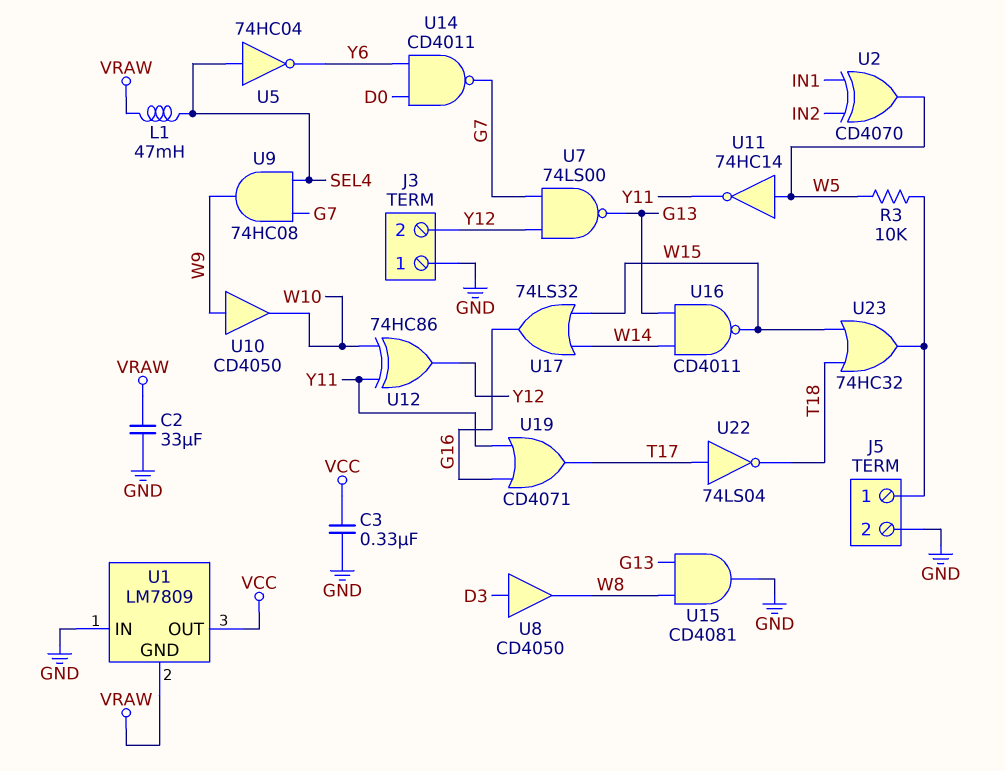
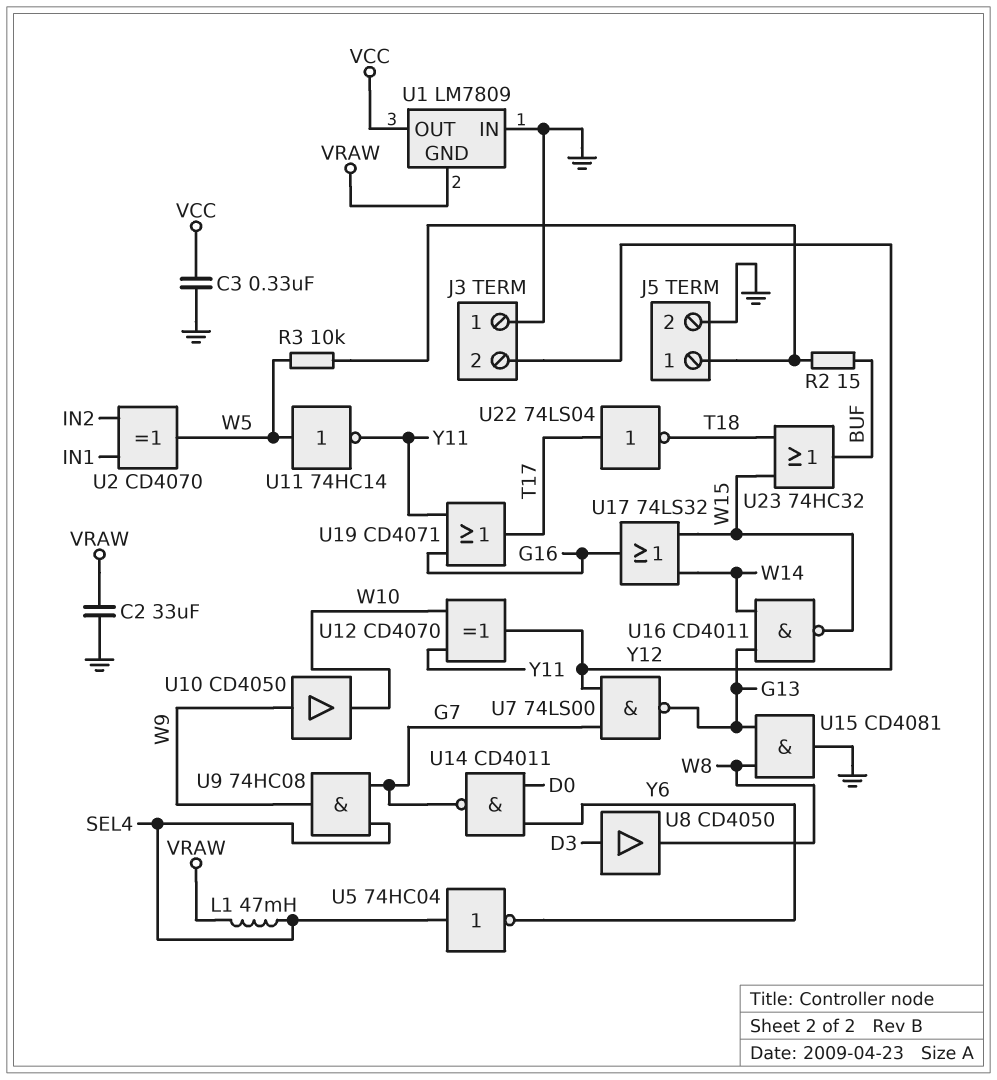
R2: none -> 15 (BUF, J5/1)
U12: XOR 74HC86 (in W10, in Y11, out Y12) -> XOR CD4070 (in W10, in Y11, out Y12)
U23: OR 74HC32 (in T18, in W15, out J5/1) -> OR 74HC32 (in T18, in W15, out BUF)

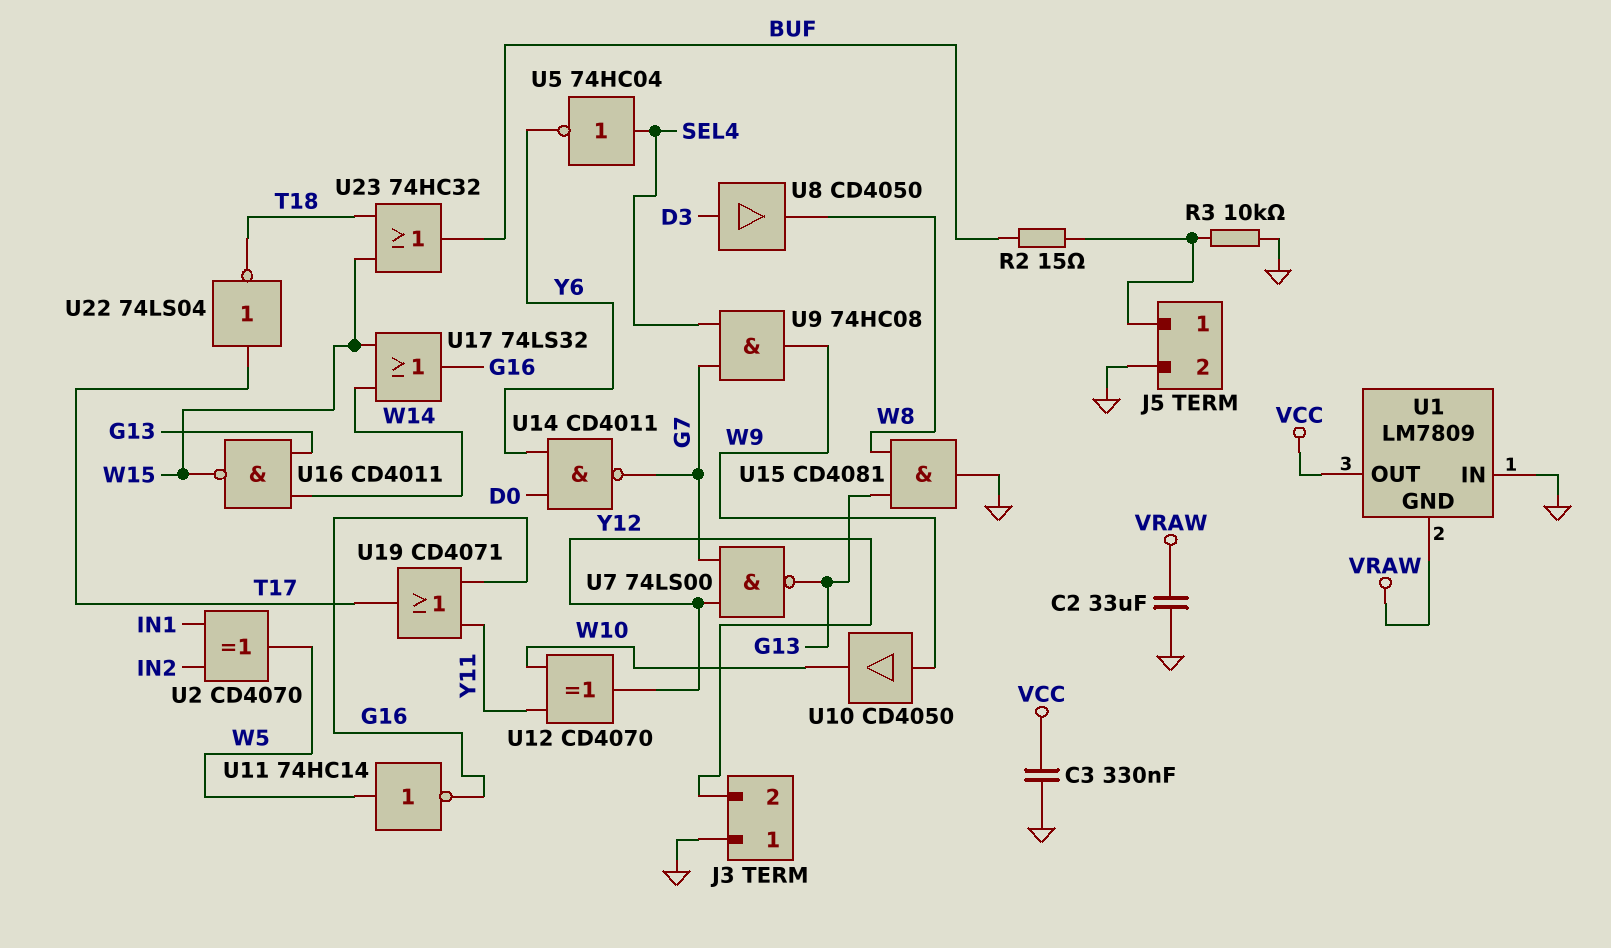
L1: 47mH (SEL4, VRAW) -> none
R3: 10k (J5/1, W5) -> 10k (GND, J5/1)
U11: NOT 74HC14 (in W5, out Y11) -> NOT 74HC14 (in W5, out G16)

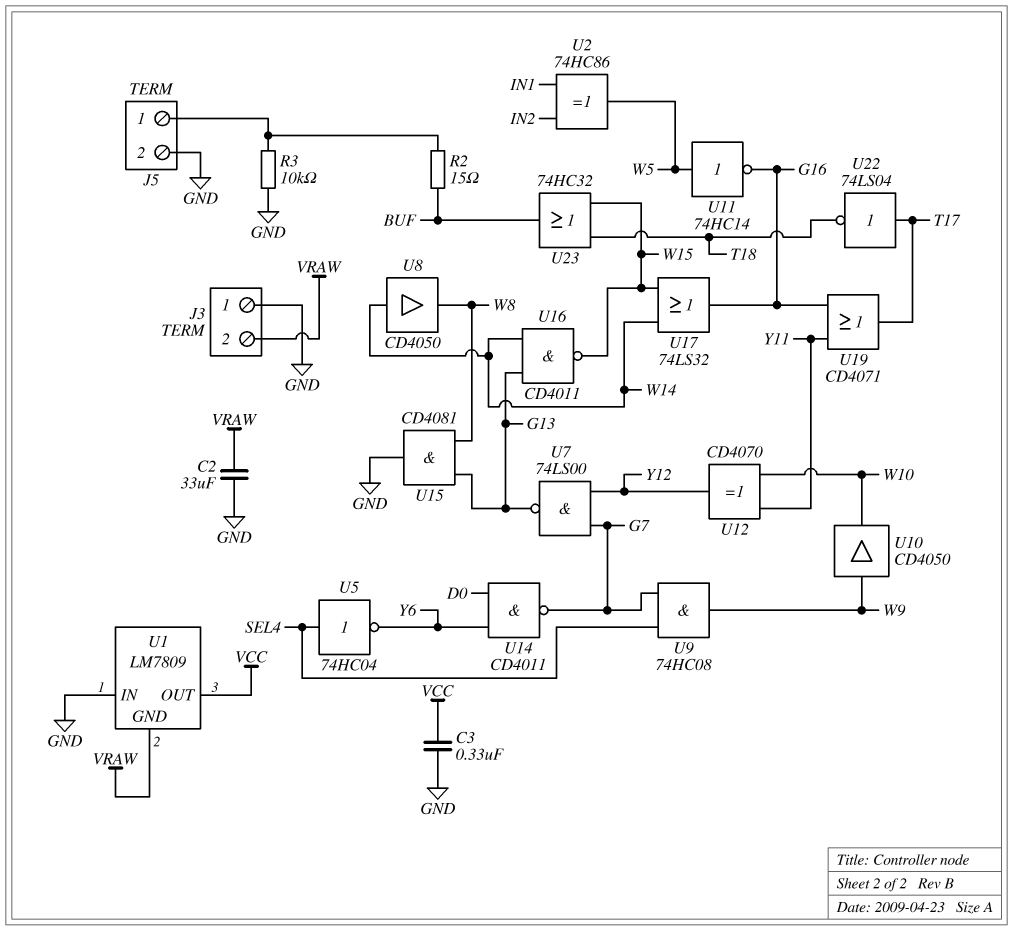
J3 pin 2: Y12 -> VRAW
U2: XOR CD4070 (in IN1, in IN2, out W5) -> XOR 74HC86 (in IN1, in IN2, out W5)
U8: buffer CD4050 (in D3, out W8) -> buffer CD4050 (in W14, out W8)

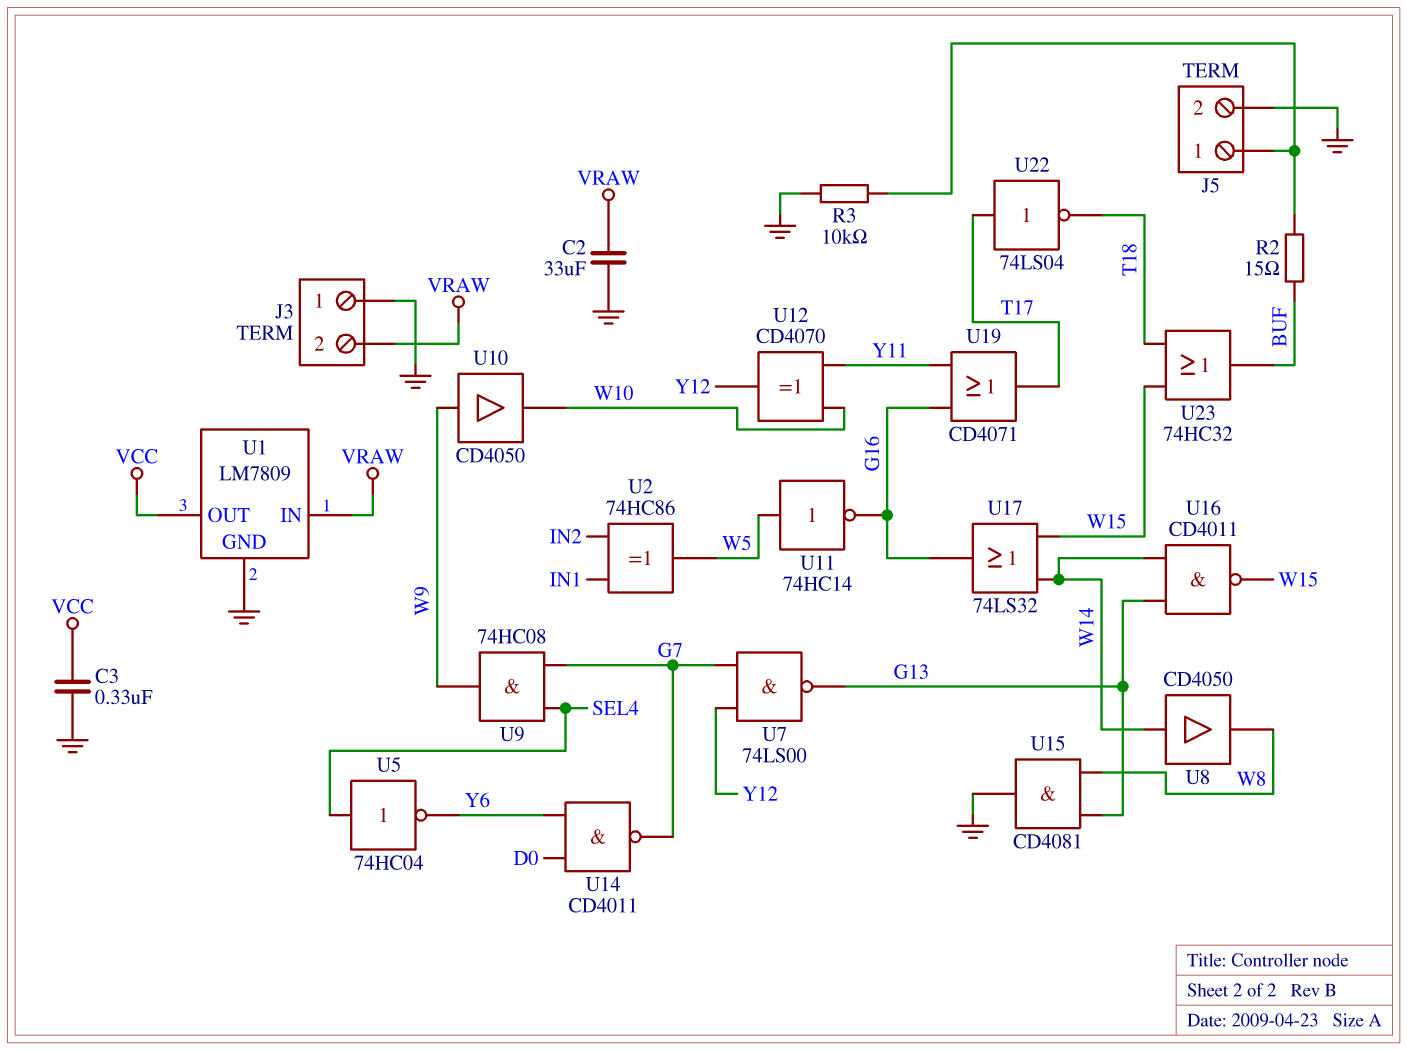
U1 pin GND: VRAW -> GND
U1 pin IN: GND -> VRAW

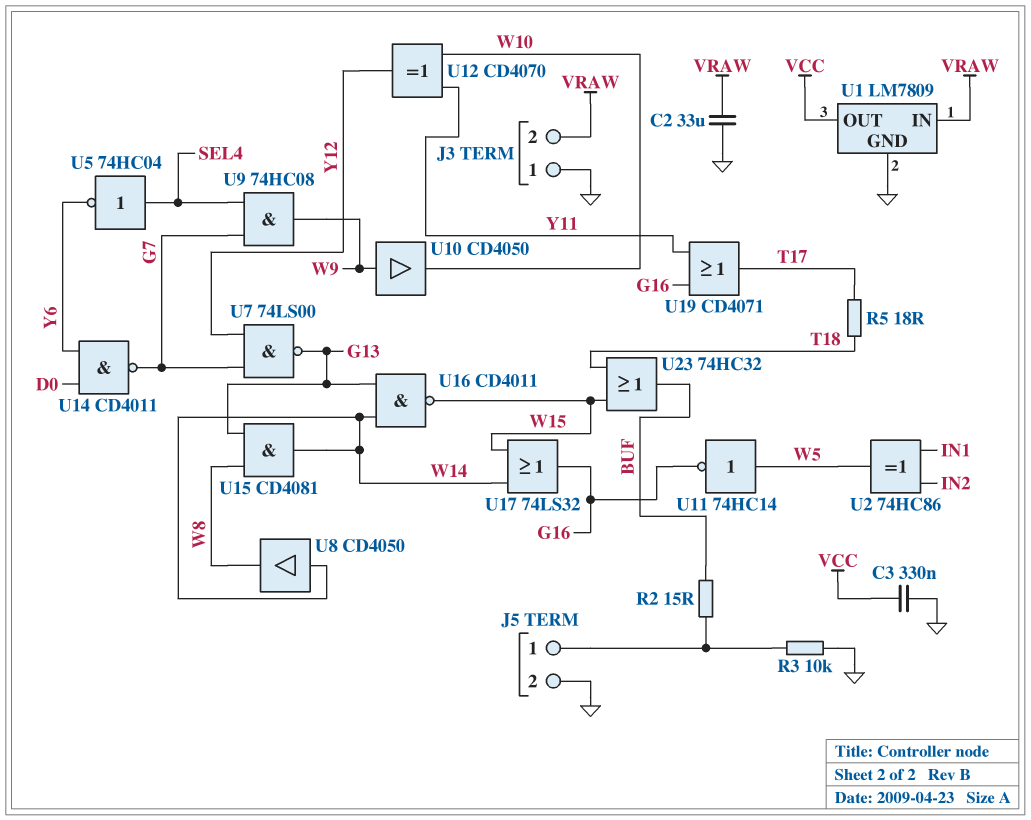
R5: none -> 18 (T17, T18)
U15: AND CD4081 (in G13, in W8, out GND) -> AND CD4081 (in G13, in W8, out W14)
U22: NOT 74LS04 (in T17, out T18) -> none

